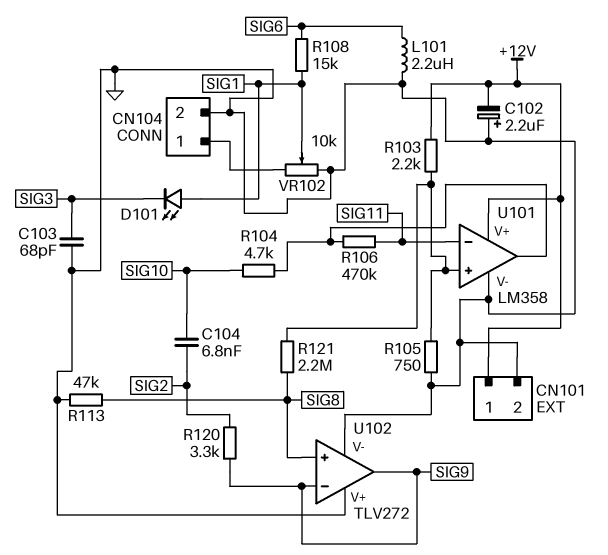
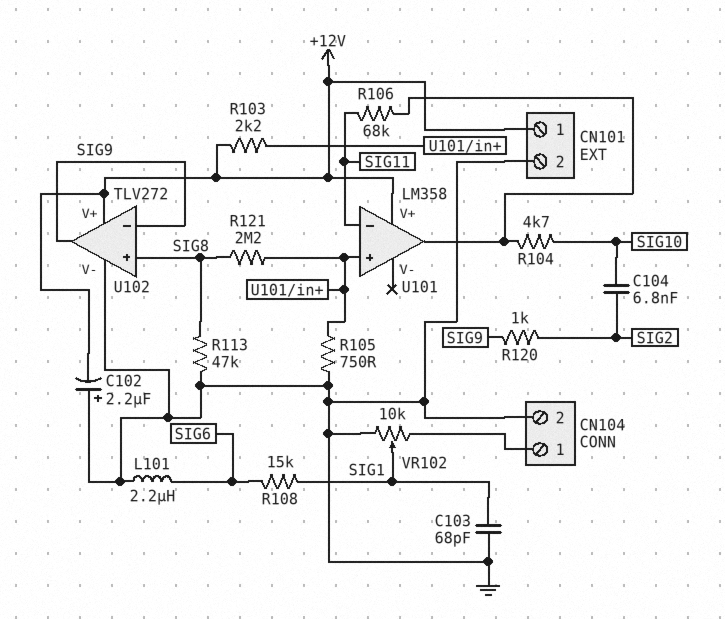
C103: 68pF (GND, SIG3) -> 68pF (GND, SIG1)
D101: LED (A SIG1, K SIG3) -> none
R106: 470k (SIG11, U101/out) -> 68k (SIG11, U101/out)
R120: 3.3k (SIG2, SIG9) -> 1k (SIG2, SIG9)
U101 pin V-: GND -> none
U102 pin V+: GND -> +12V

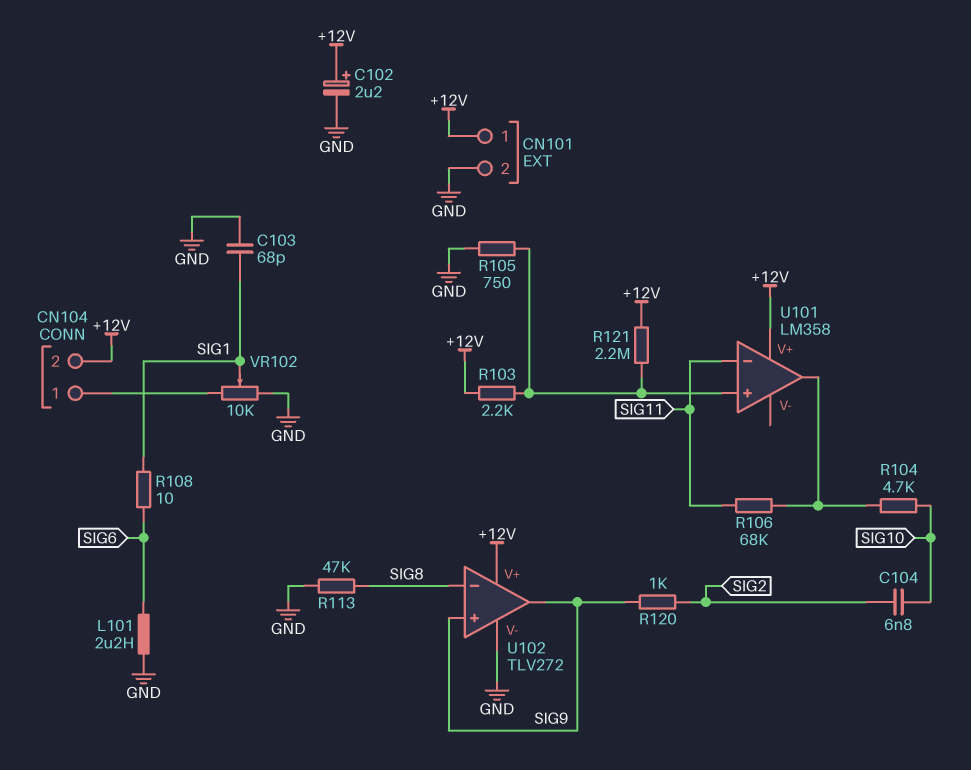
C102: 2.2uF (plus GND, minus +12V) -> 2.2uF (plus +12V, minus GND)
CN104 pin 2: GND -> +12V
R108: 15k (SIG1, SIG6) -> 10 (SIG1, SIG6)
R121: 2.2M (SIG8, U101/in+) -> 2.2M (+12V, U101/in+)
U102 pin in+: SIG8 -> SIG9
U102 pin in-: SIG9 -> SIG8

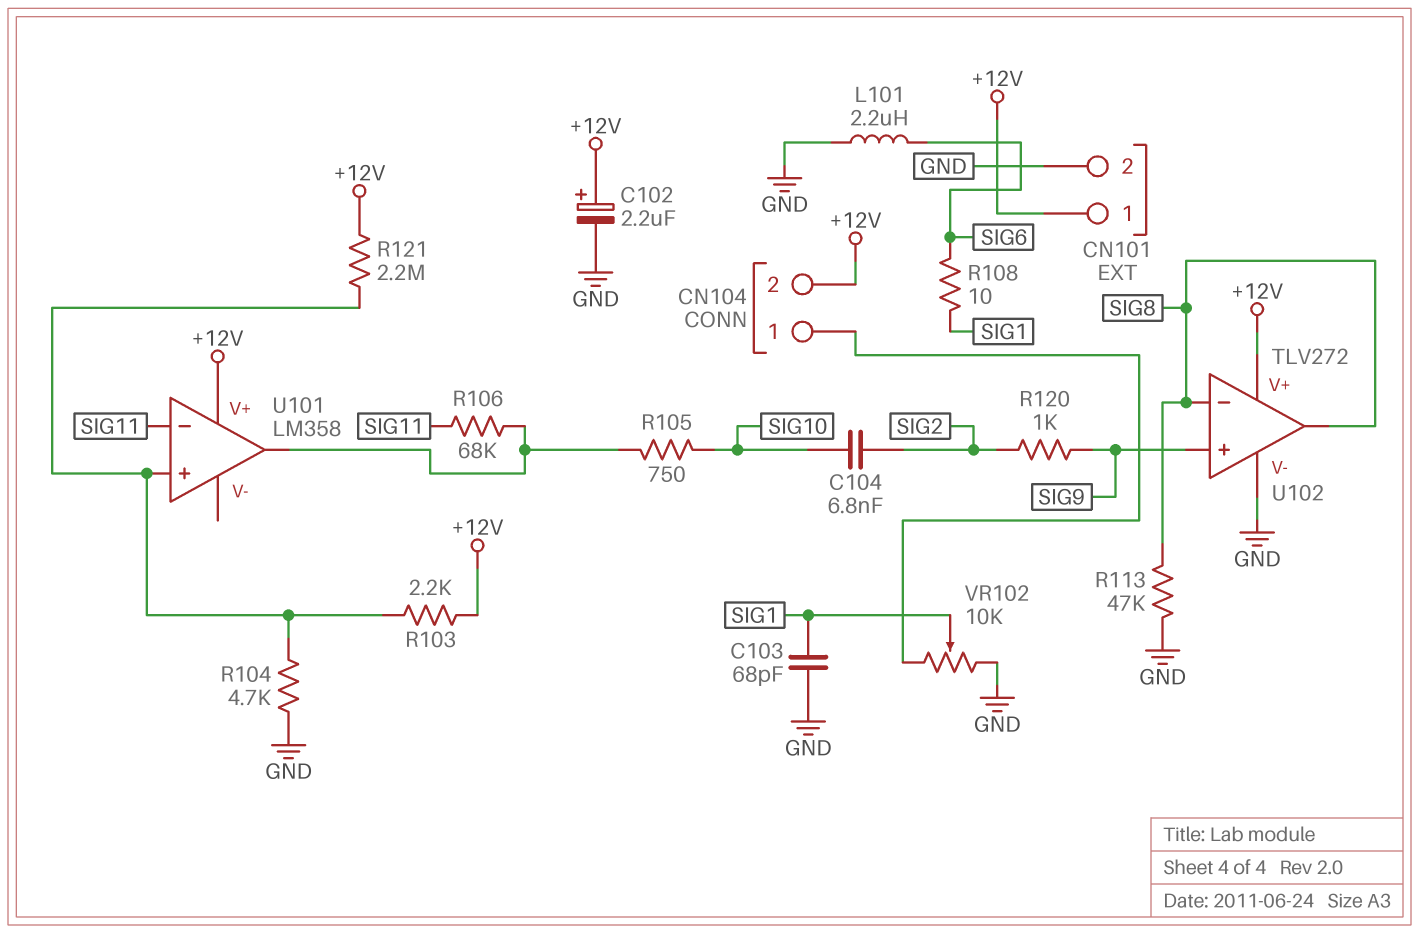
R104: 4.7k (SIG10, U101/out) -> 4.7k (GND, U101/in+)
R105: 750 (GND, U101/in+) -> 750 (SIG10, U101/out)
U102 pin out: SIG9 -> SIG8

